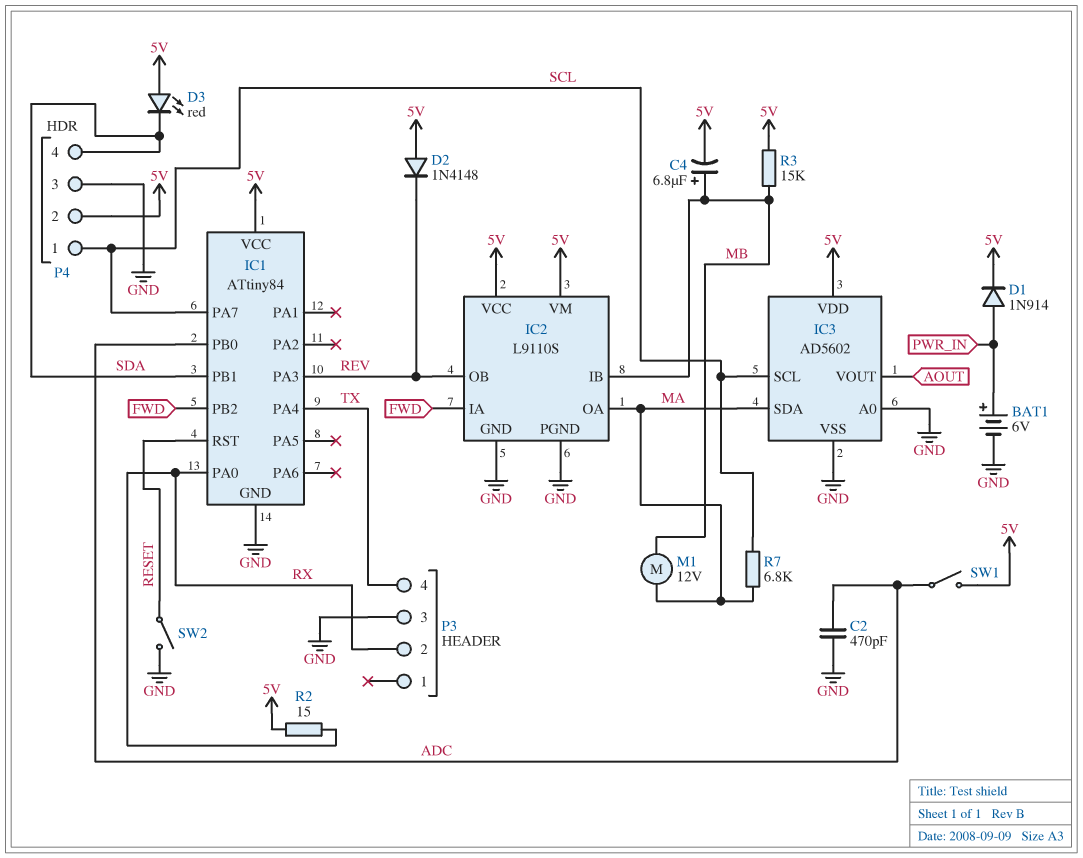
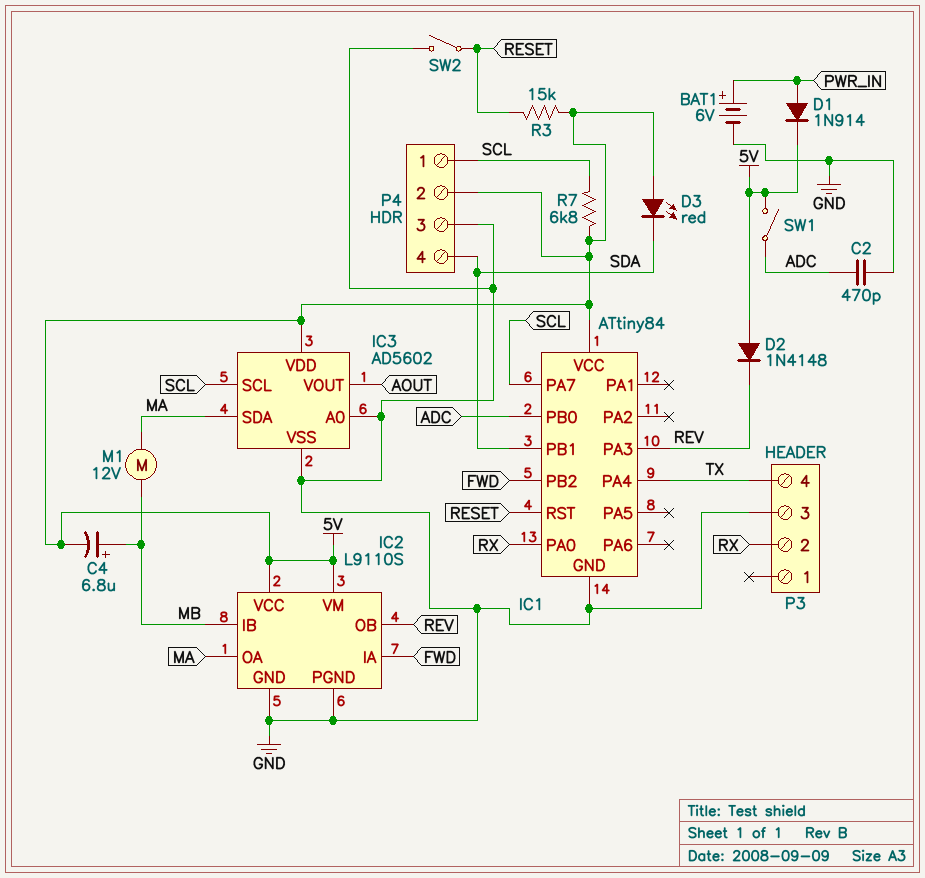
R2: 15 (5V, RX) -> none
R3: 15k (5V, MB) -> 15k (5V, RESET)
R7: 6.8k (MA, SCL) -> 6.8k (5V, SCL)

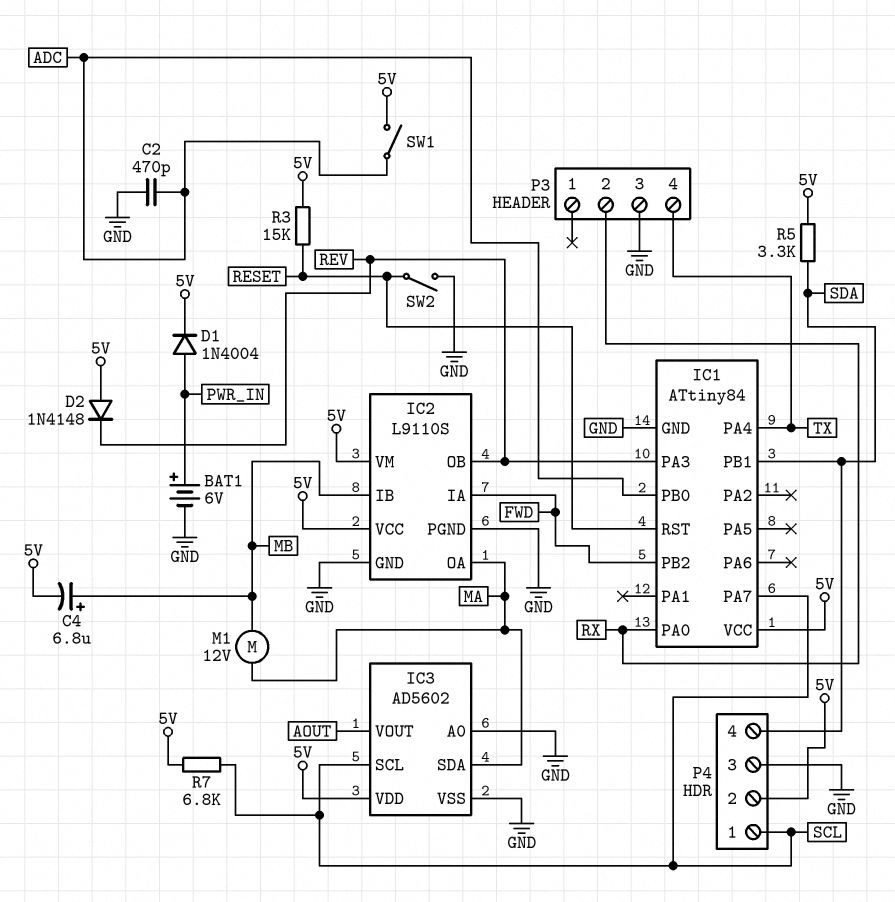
D1: diode 1N914 (A PWR_IN, K 5V) -> diode 1N4004 (A PWR_IN, K 5V)
D3: LED red (A 5V, K SDA) -> none
R5: none -> 3.3k (5V, SDA)

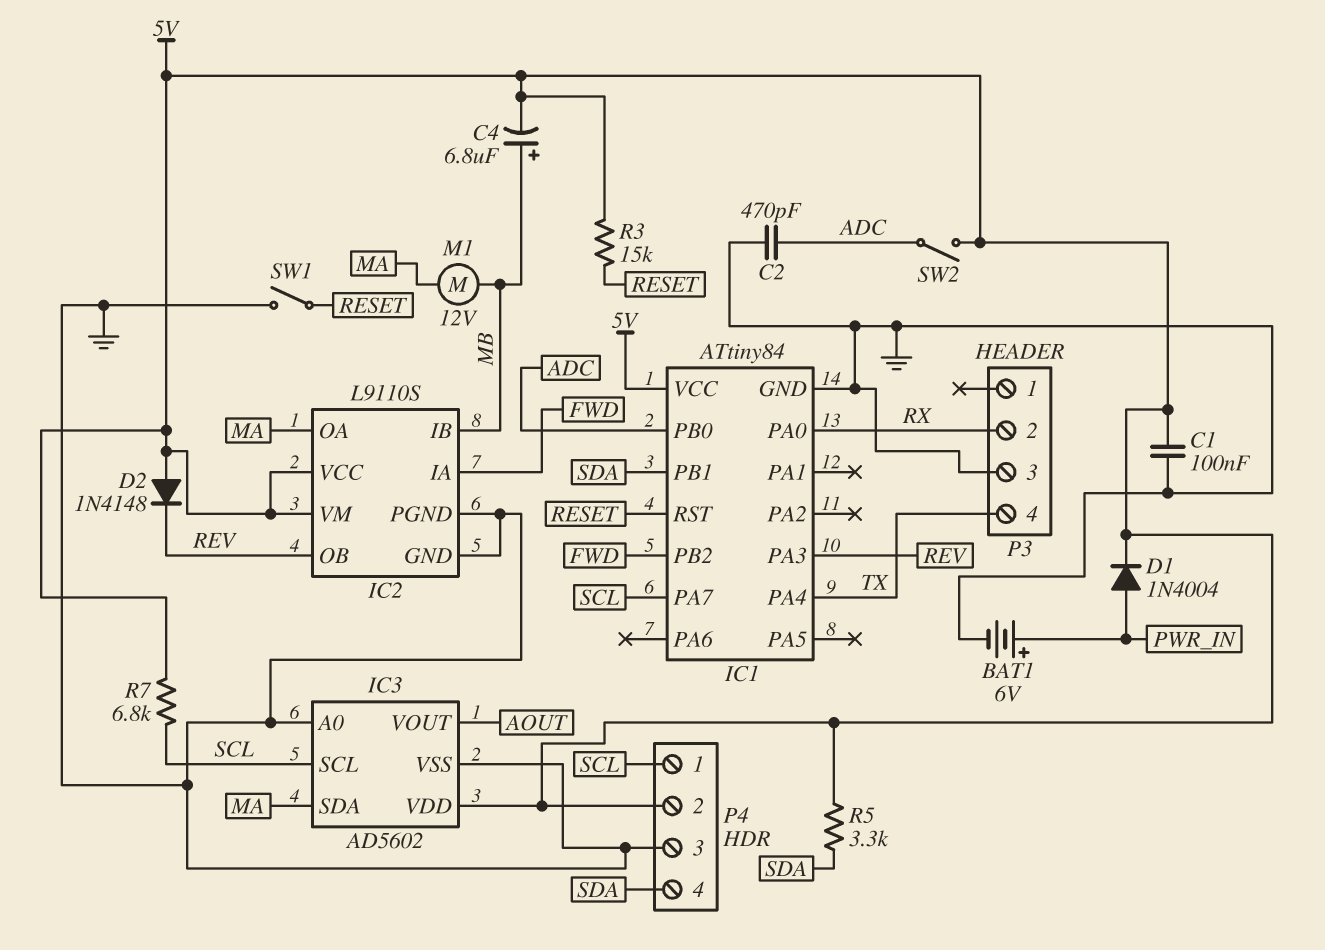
C1: none -> 100nF (5V, GND)
SW1: switch (5V, ADC) -> switch (GND, RESET)
SW2: switch (GND, RESET) -> switch (5V, ADC)

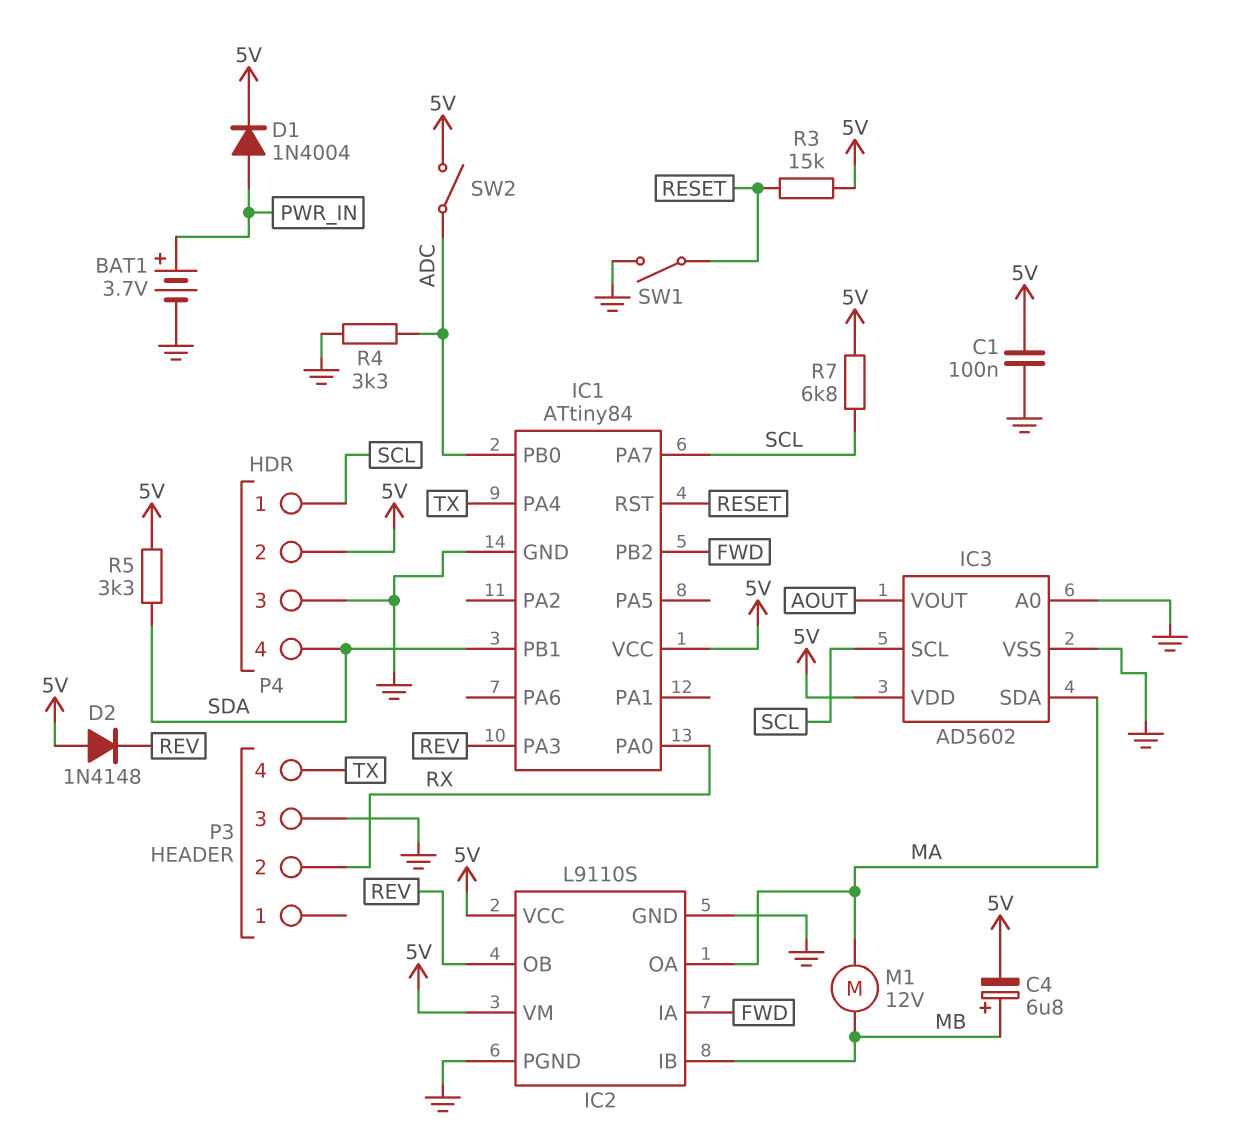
BAT1: 6V (plus PWR_IN, minus GND) -> 3.7V (plus PWR_IN, minus GND)
C2: 470pF (ADC, GND) -> none
R4: none -> 3.3k (ADC, GND)

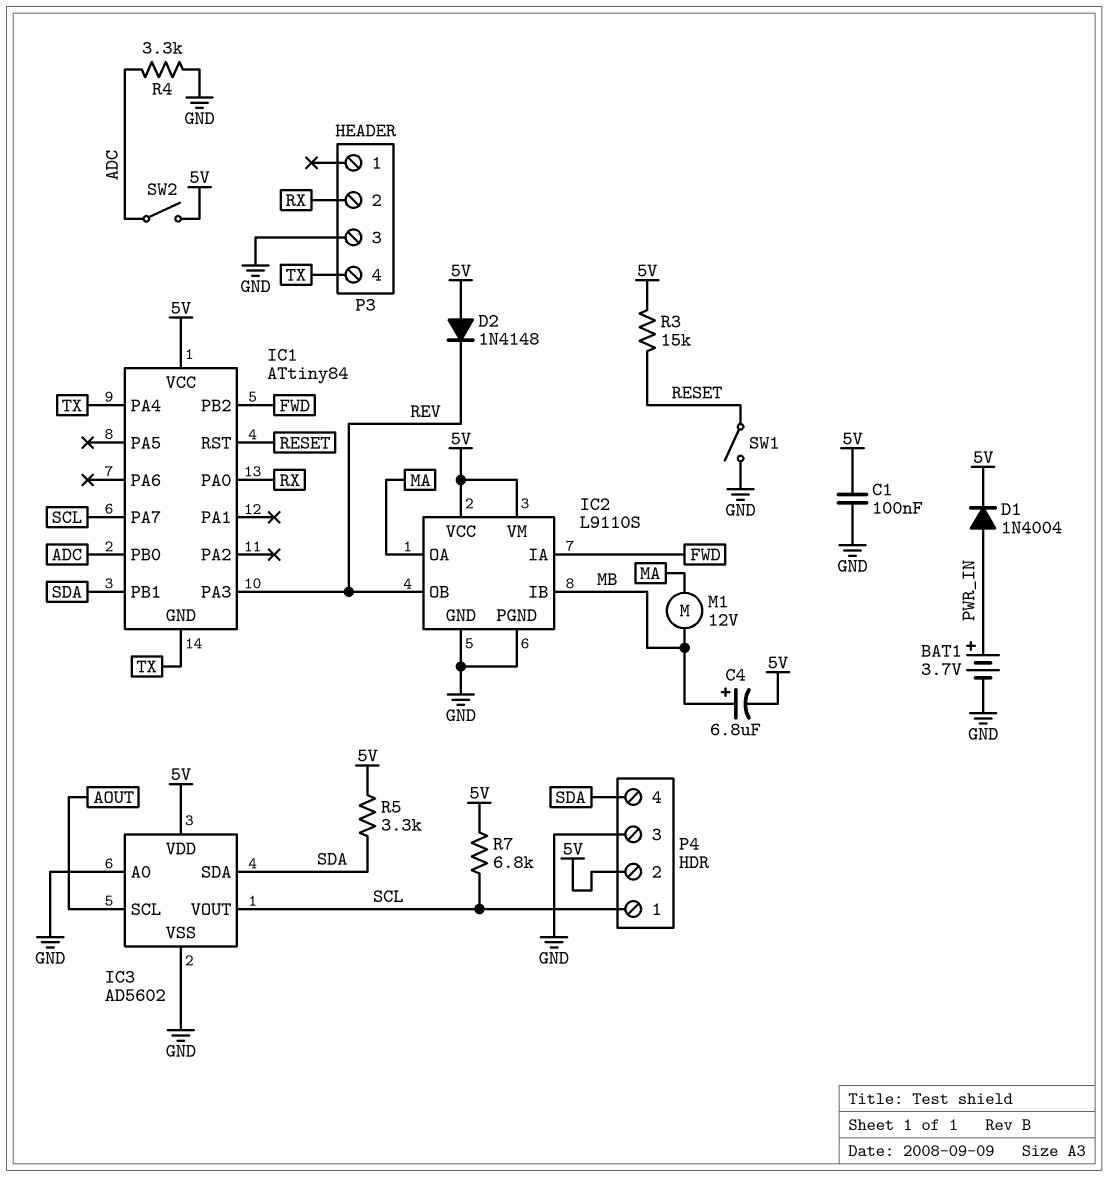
IC1 pin GND: GND -> TX
IC3 pin SCL: SCL -> AOUT
IC3 pin SDA: MA -> SDA
IC3 pin VOUT: AOUT -> SCL

